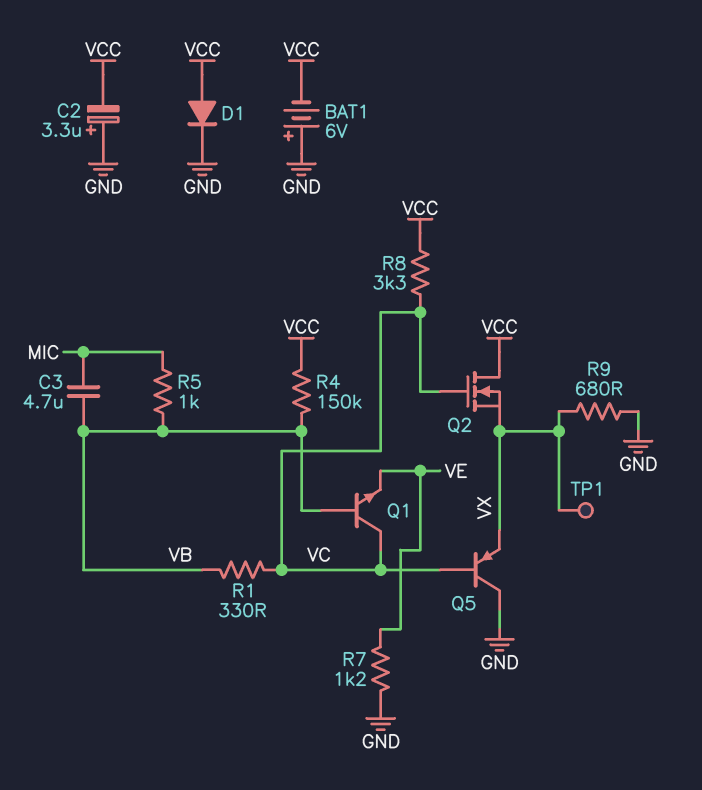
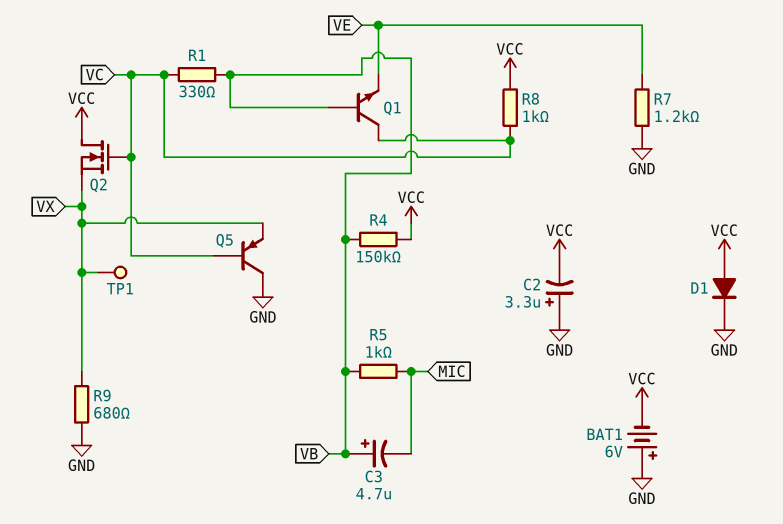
C3: 4.7uF (MIC, VB) -> 4.7uF (plus VB, minus MIC)
R8: 3.3k (VC, VCC) -> 1k (VC, VCC)

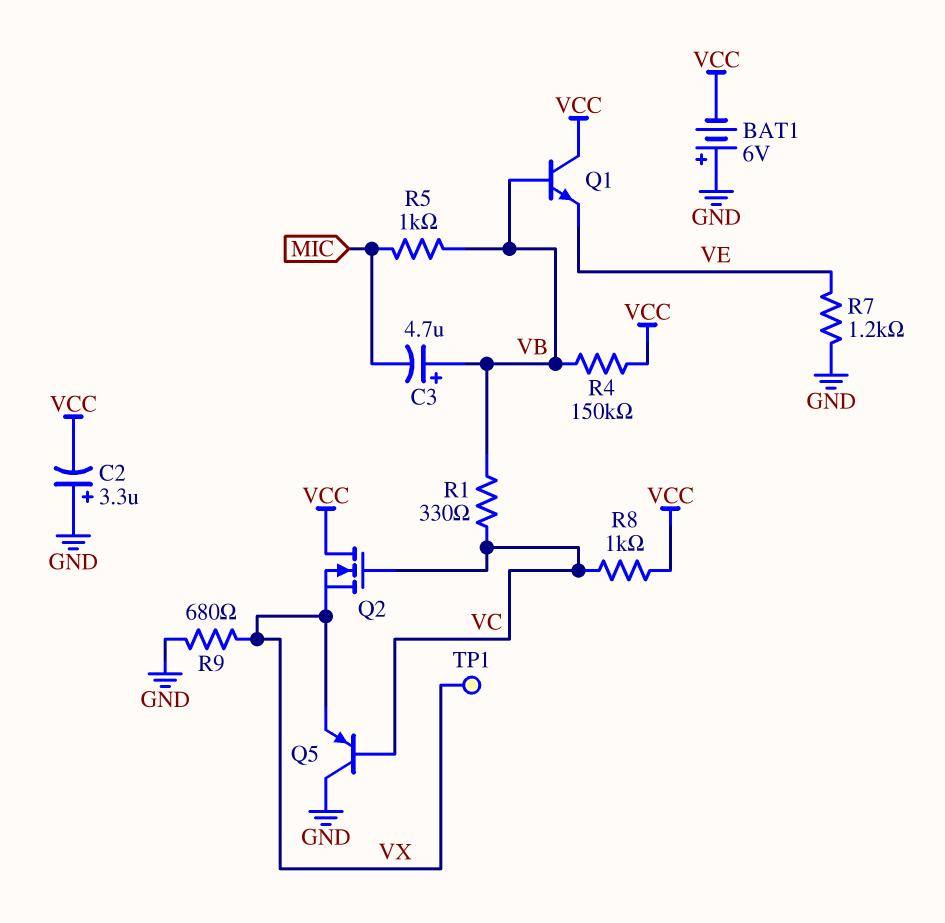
D1: diode (A VCC, K GND) -> none
Q1: NPN (B VB, C VC, E VE) -> NPN (B VB, C VCC, E VE)

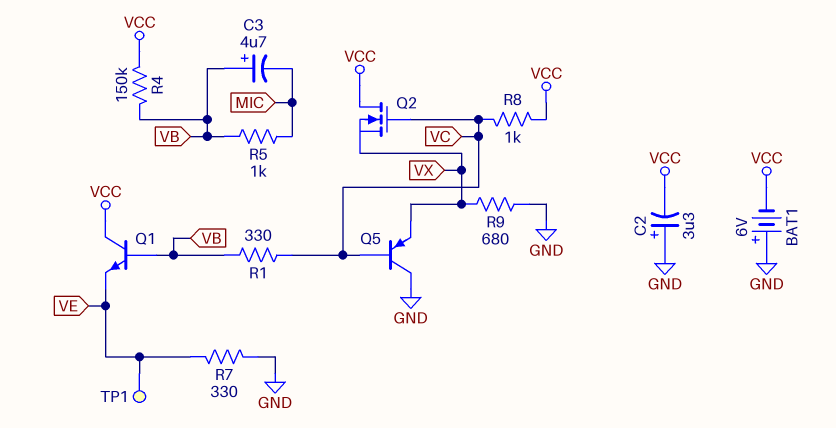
R7: 1.2k (GND, VE) -> 330 (GND, VE)
TP1: test point (VX) -> test point (VE)

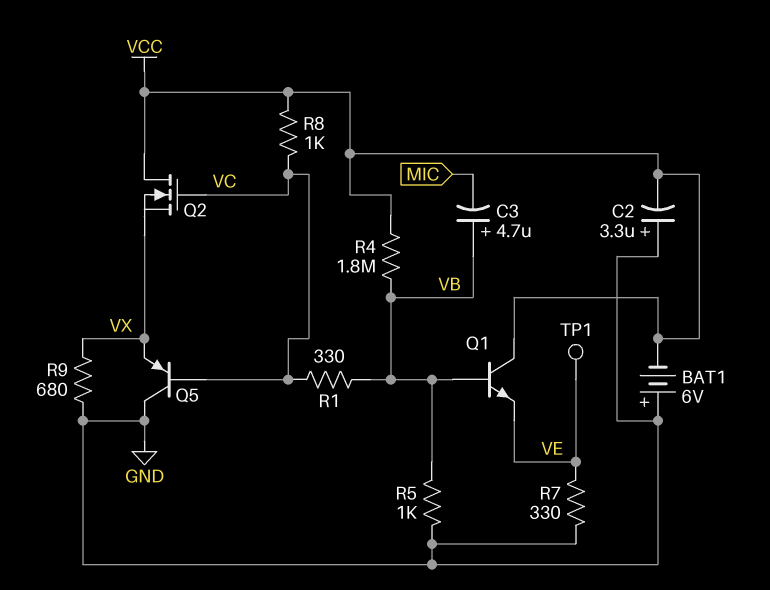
R4: 150k (VB, VCC) -> 1.8M (VB, VCC)
R5: 1k (MIC, VB) -> 1k (GND, VB)

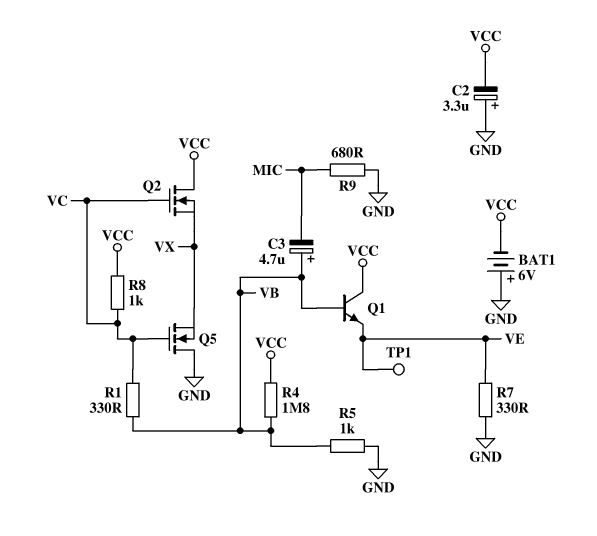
Q5: PNP (B VC, C GND, E VX) -> NMOS (G VC, D GND, S VX)
R9: 680 (GND, VX) -> 680 (GND, MIC)

